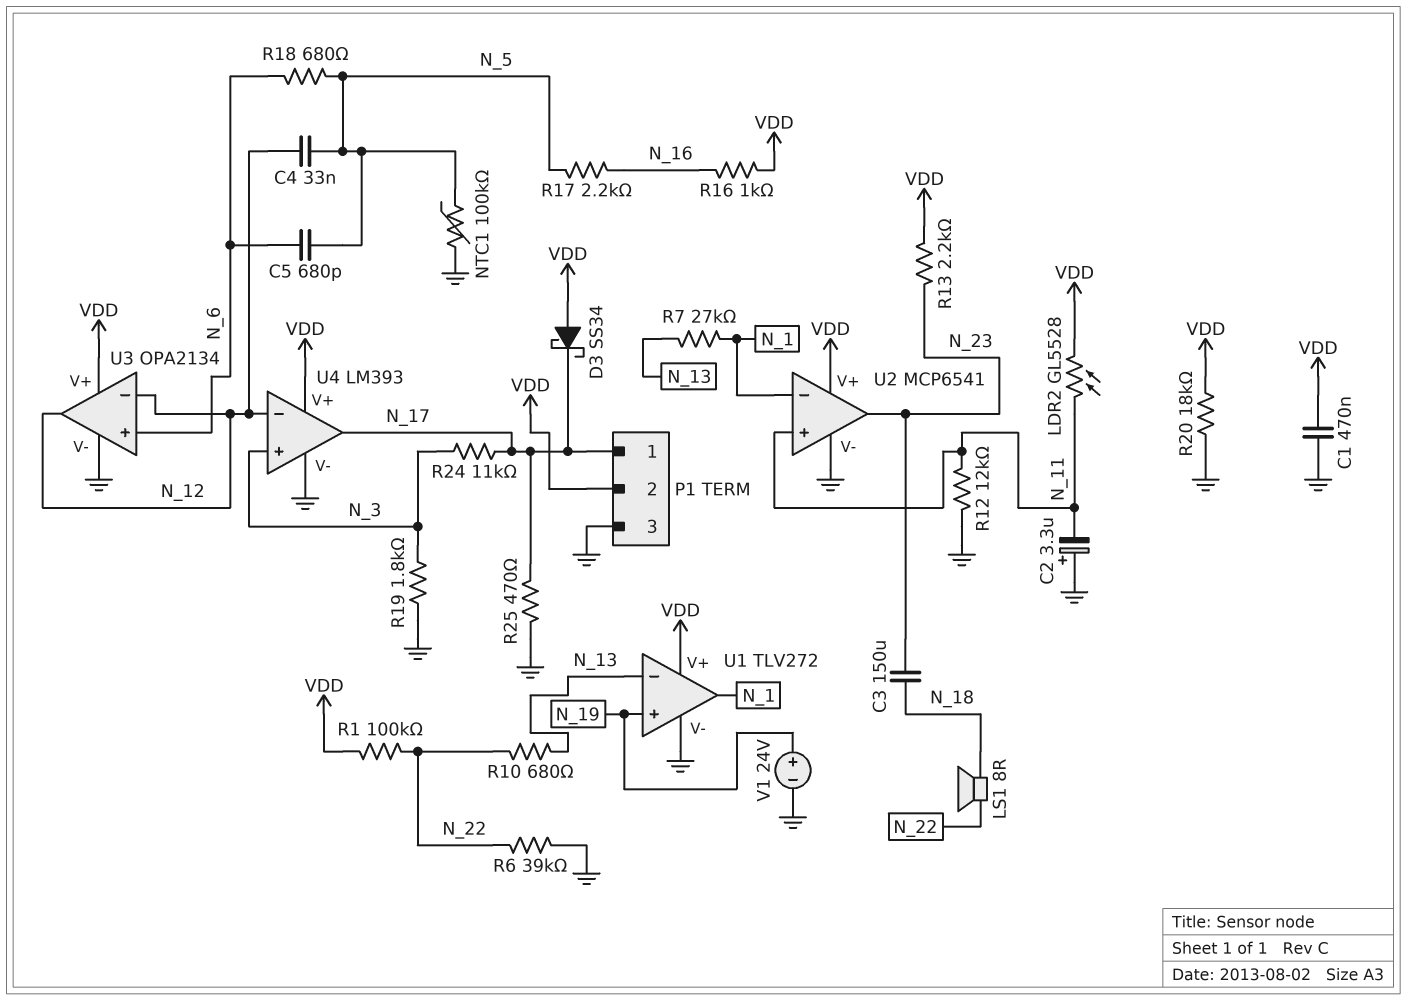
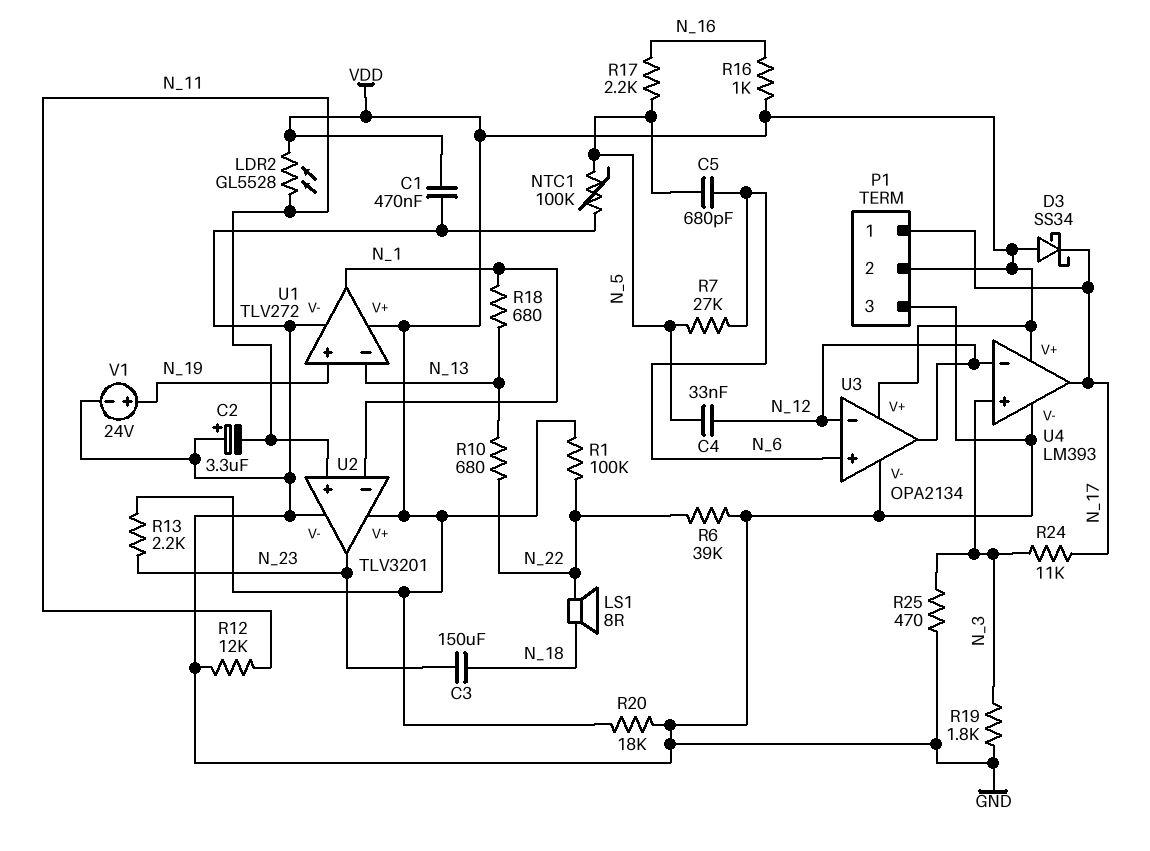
R7: 27k (N_1, N_13) -> 27k (N_5, N_6)
R18: 680 (N_5, N_6) -> 680 (N_1, N_13)
R25: 470 (GND, N_17) -> 470 (GND, N_3)
U2: MCP6541 -> TLV3201

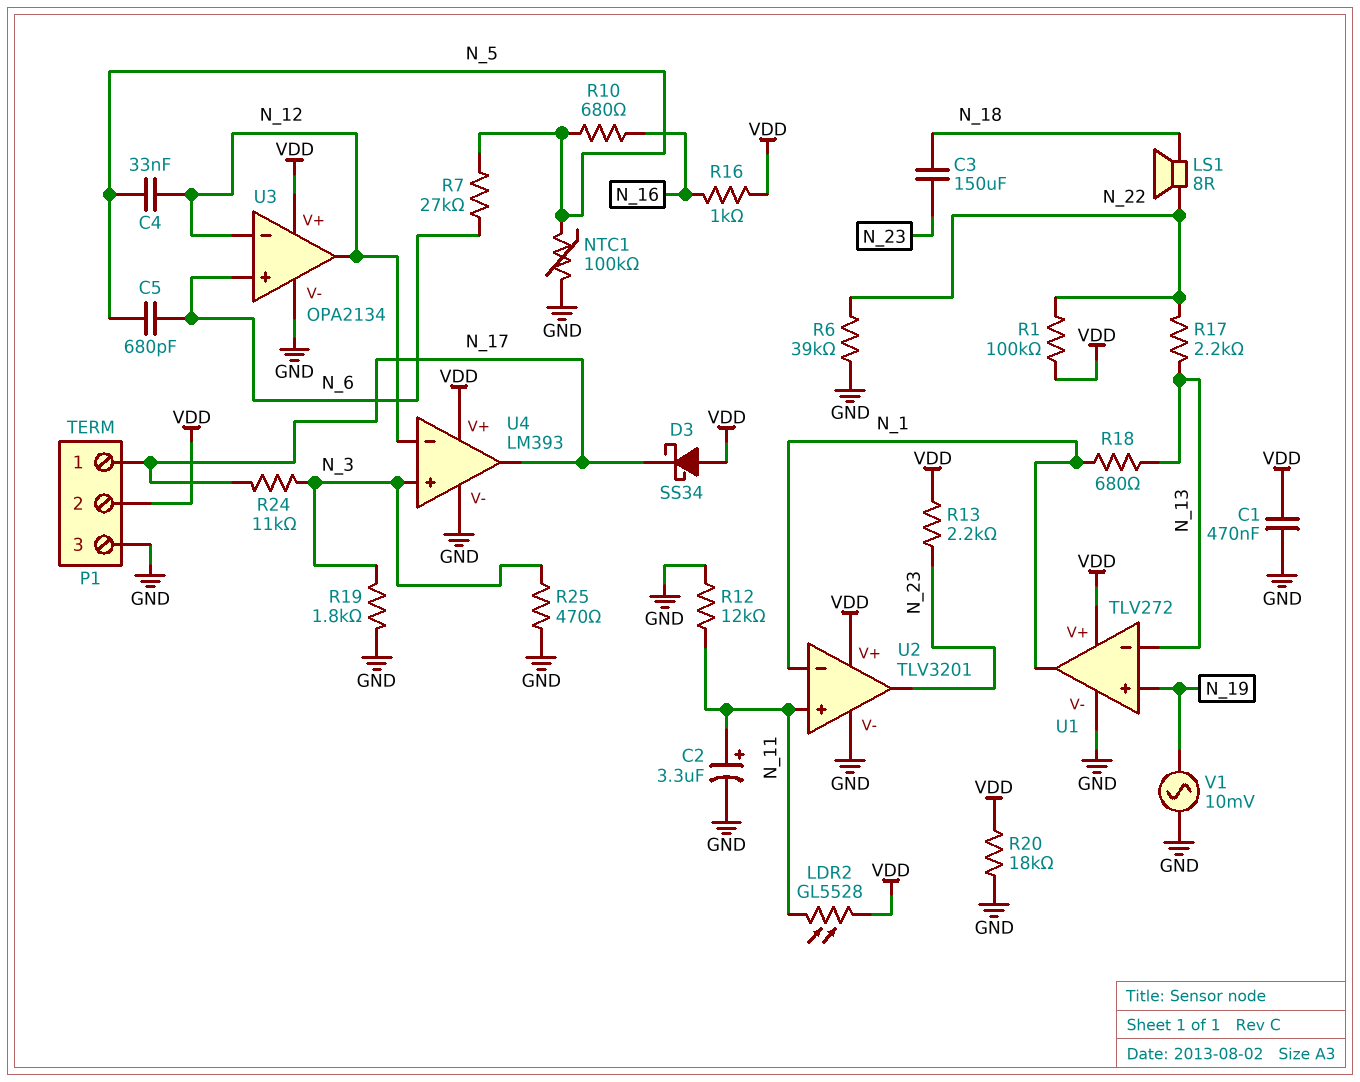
C2: 3.3uF (plus GND, minus N_11) -> 3.3uF (plus N_11, minus GND)
R10: 680 (N_13, N_22) -> 680 (N_5, N_16)
R17: 2.2k (N_5, N_16) -> 2.2k (N_13, N_22)
V1: 24V (plus N_19, minus GND) -> AC 10mV (GND, N_19)

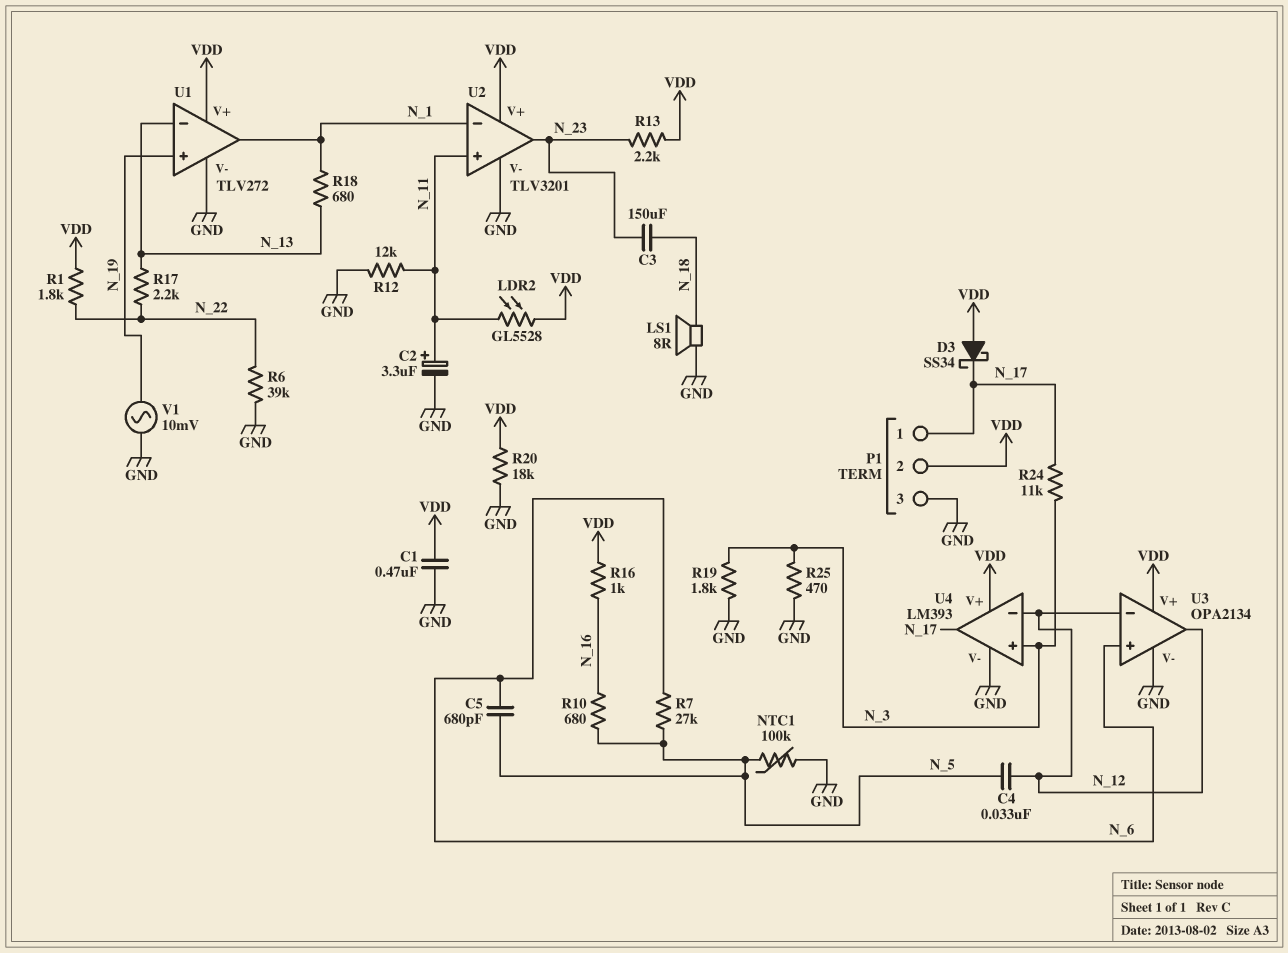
LS1: speaker 8R (N_18, N_22) -> speaker 8R (GND, N_18)
R1: 100k (N_22, VDD) -> 1.8k (N_22, VDD)

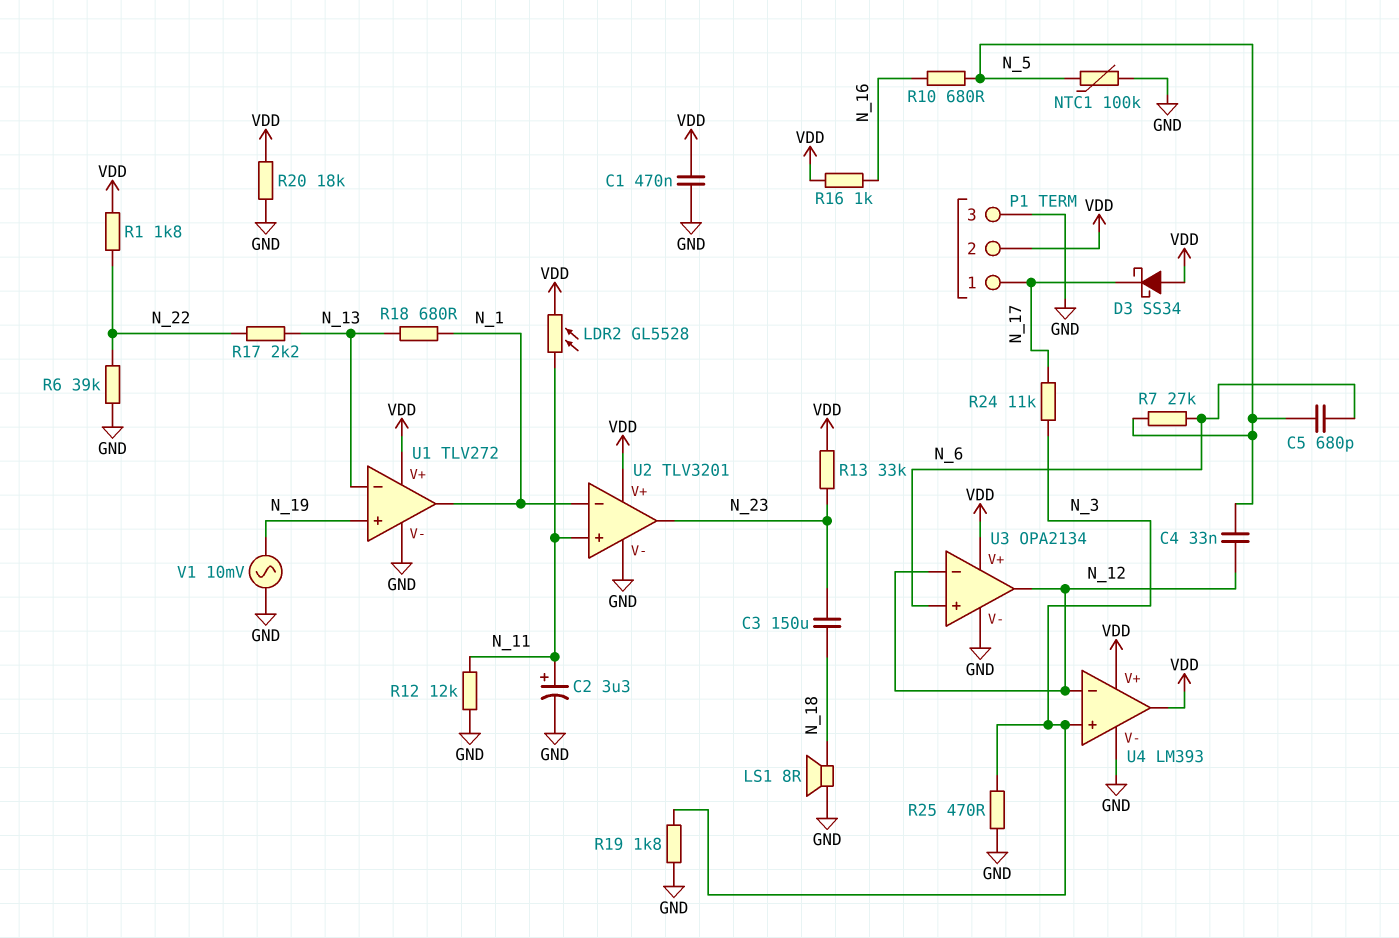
R13: 2.2k (N_23, VDD) -> 33k (N_23, VDD)
U4 pin out: N_17 -> VDD

